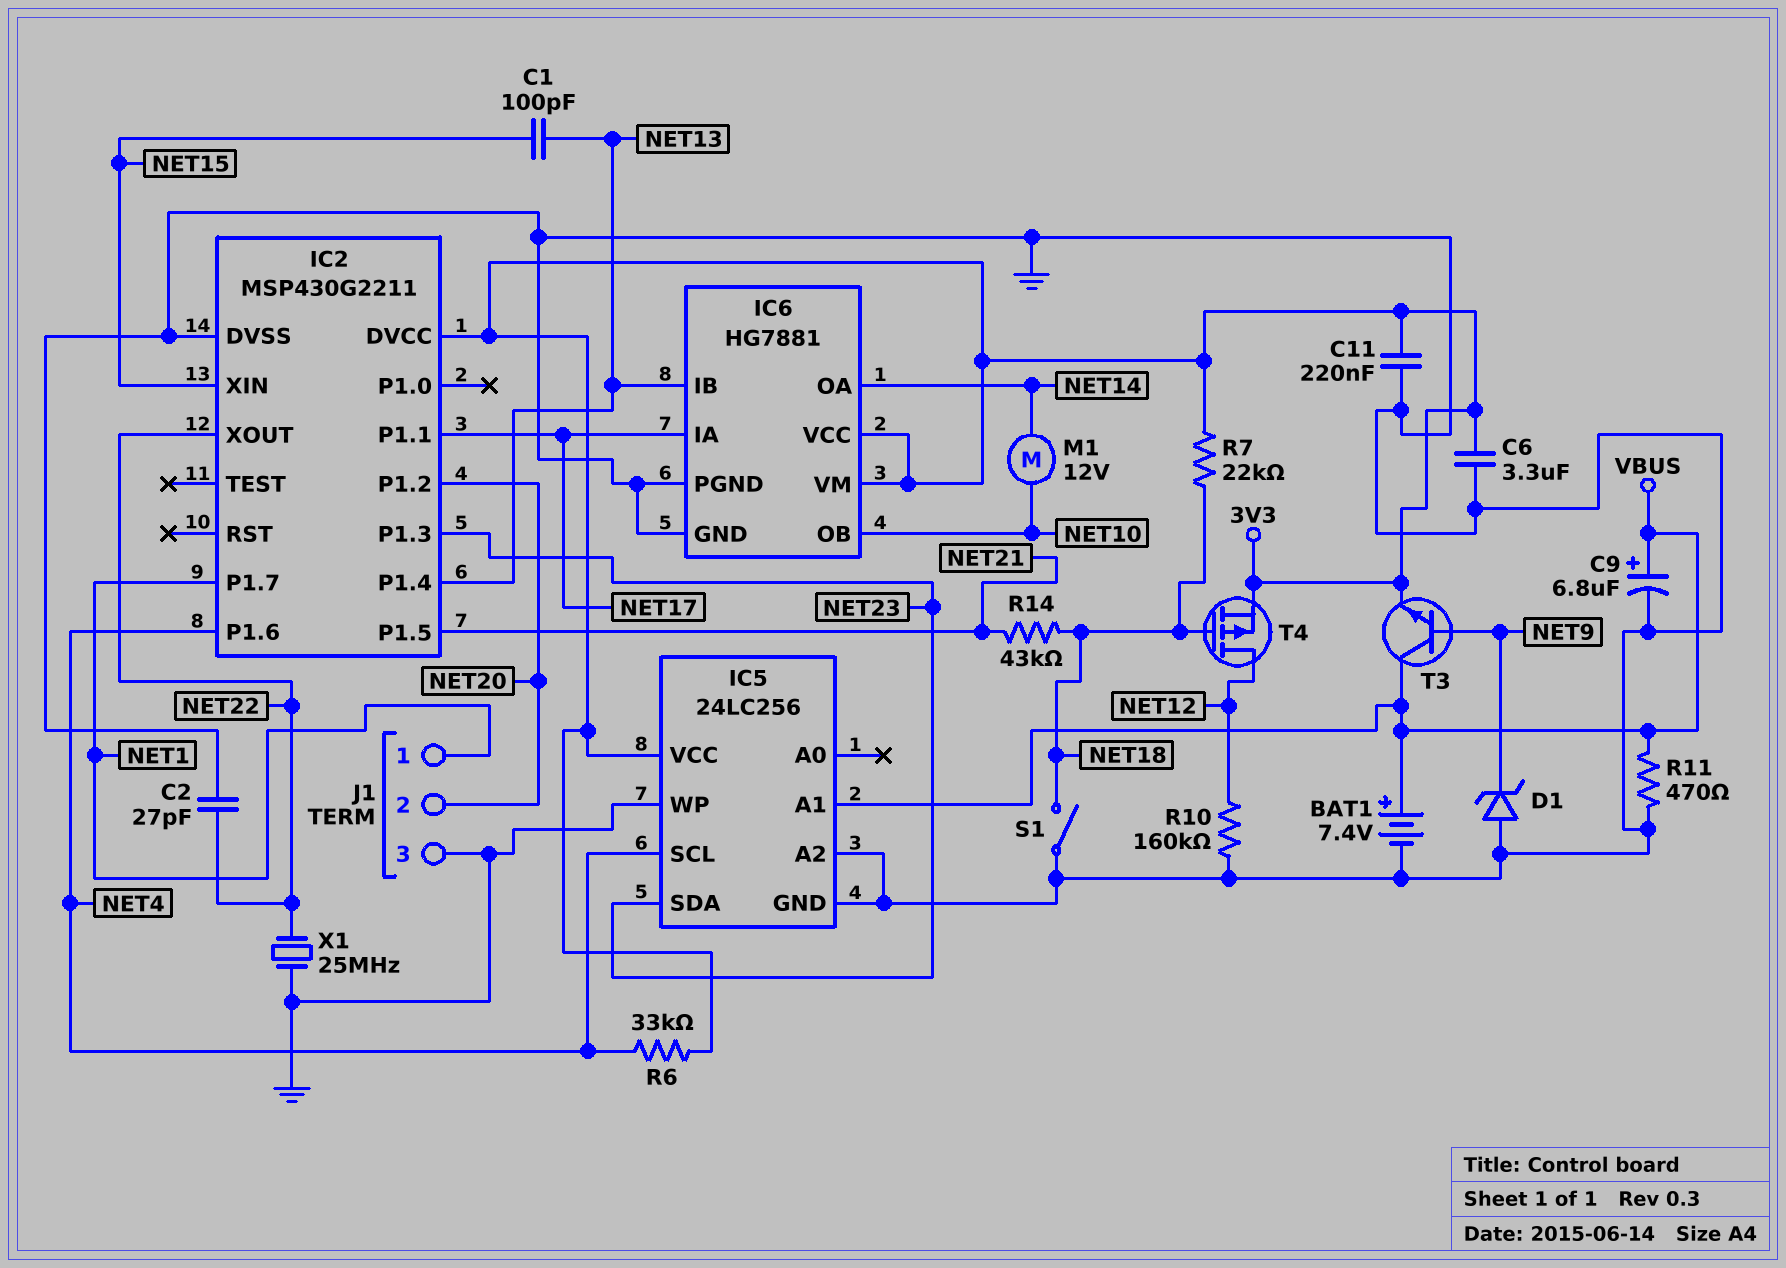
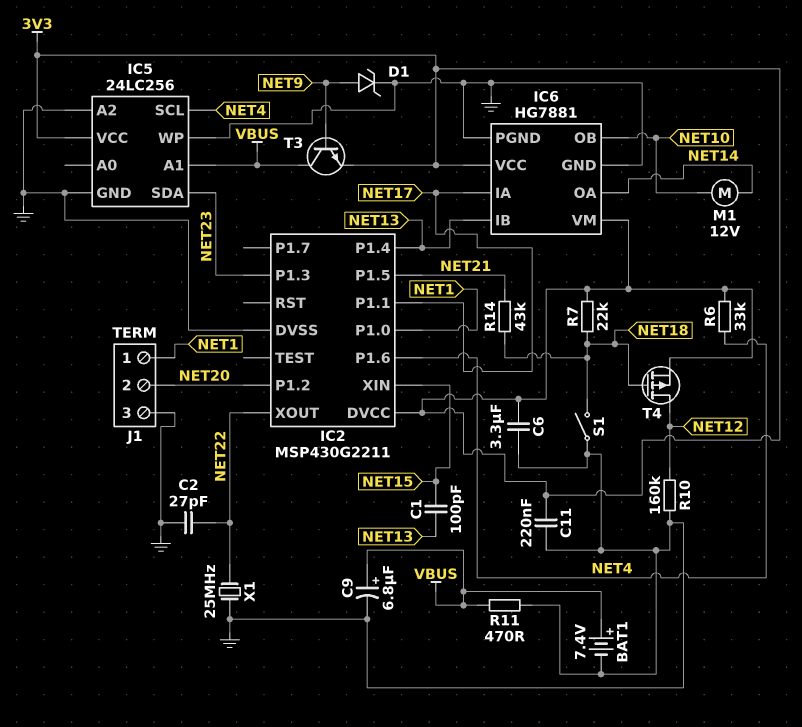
D1: zener (A GND, K NET9) -> zener (A NET9, K GND)
IC2 pin P1.0: none -> NET1
IC2 pin P1.7: NET1 -> none

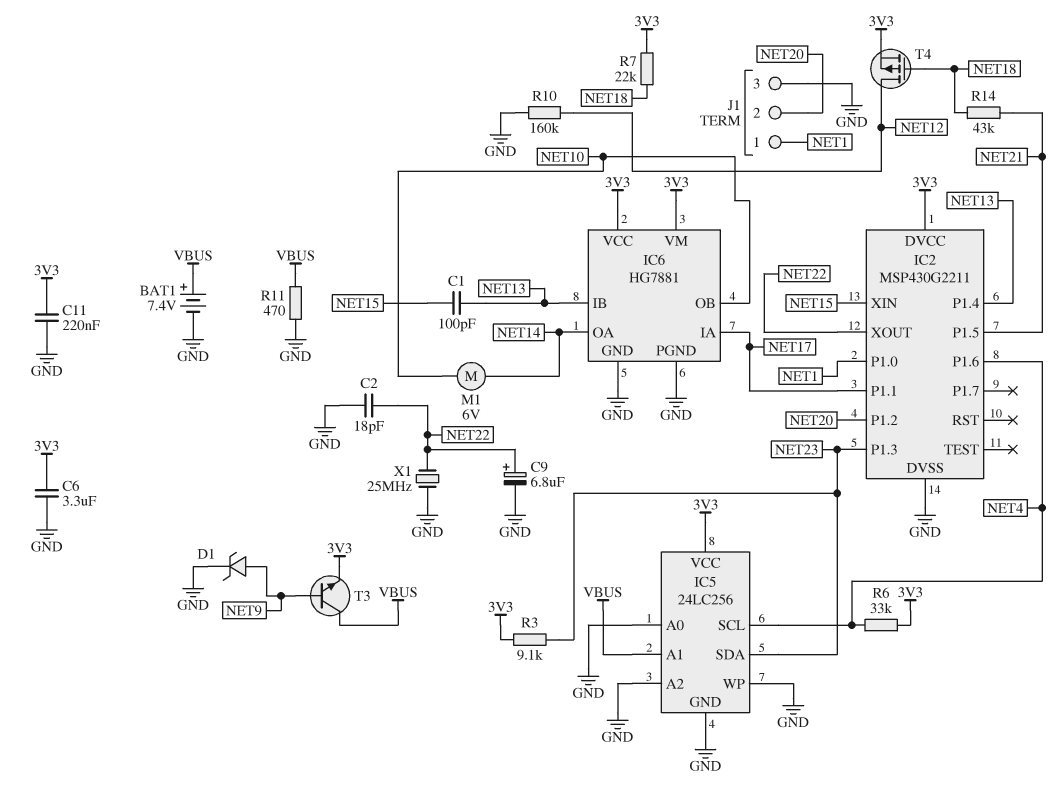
C2: 27pF (GND, NET22) -> 18pF (GND, NET22)
C9: 6.8uF (plus VBUS, minus GND) -> 6.8uF (plus NET22, minus GND)
IC5 pin A0: none -> GND
M1: motor 12V (NET10, NET14) -> motor 6V (NET10, NET14)
R3: none -> 9.1k (3V3, NET23)
S1: switch (GND, NET18) -> none

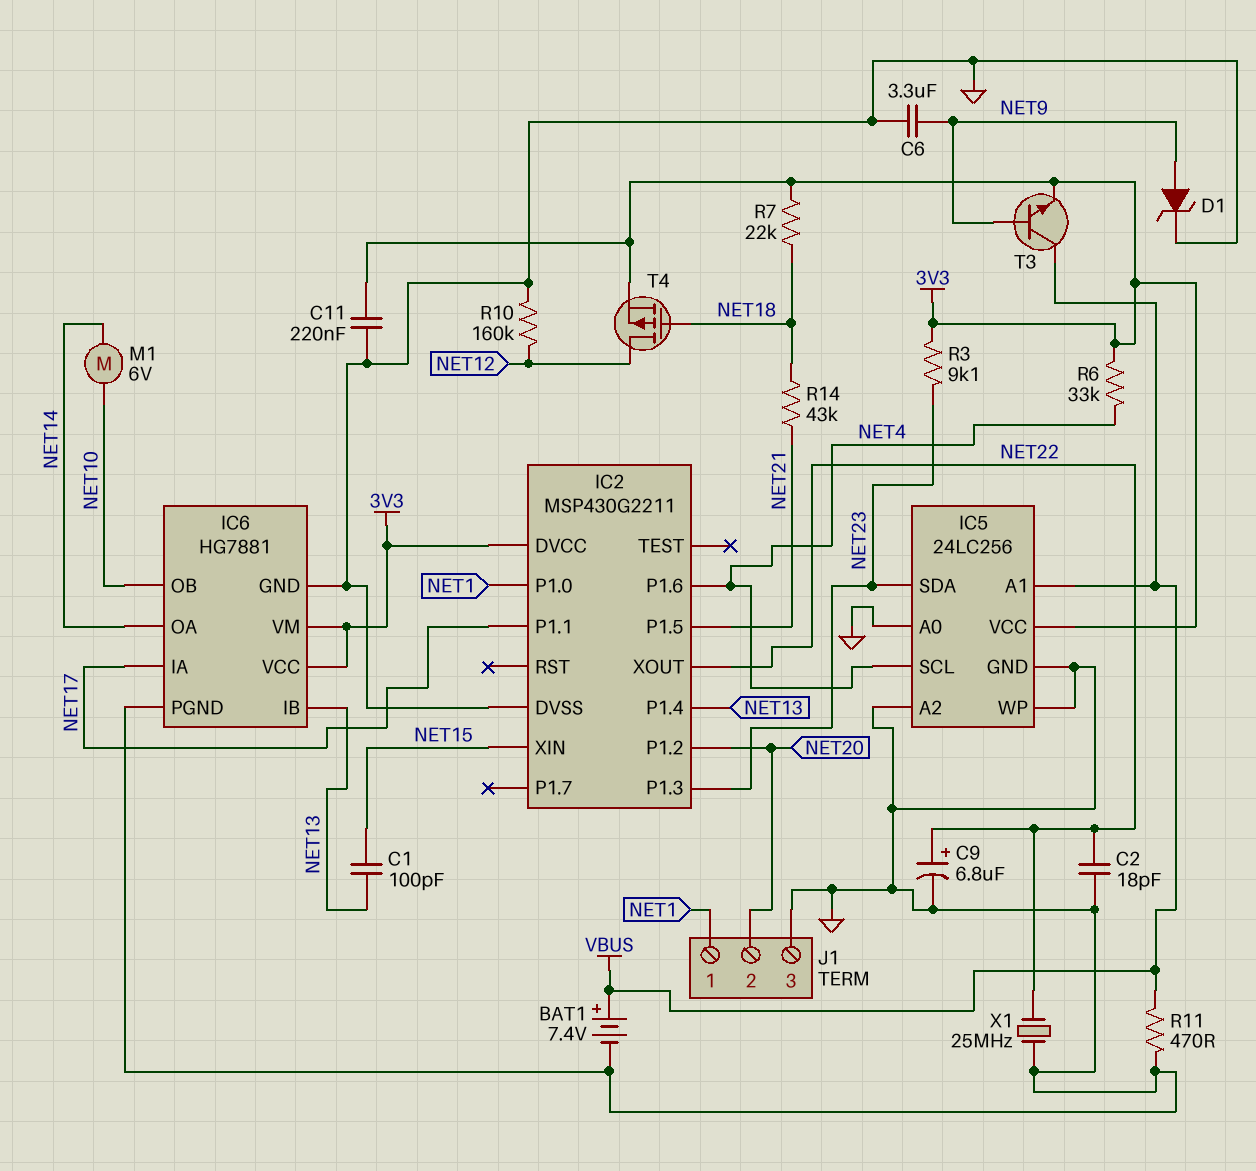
C6: 3.3uF (3V3, GND) -> 3.3uF (GND, NET9)

